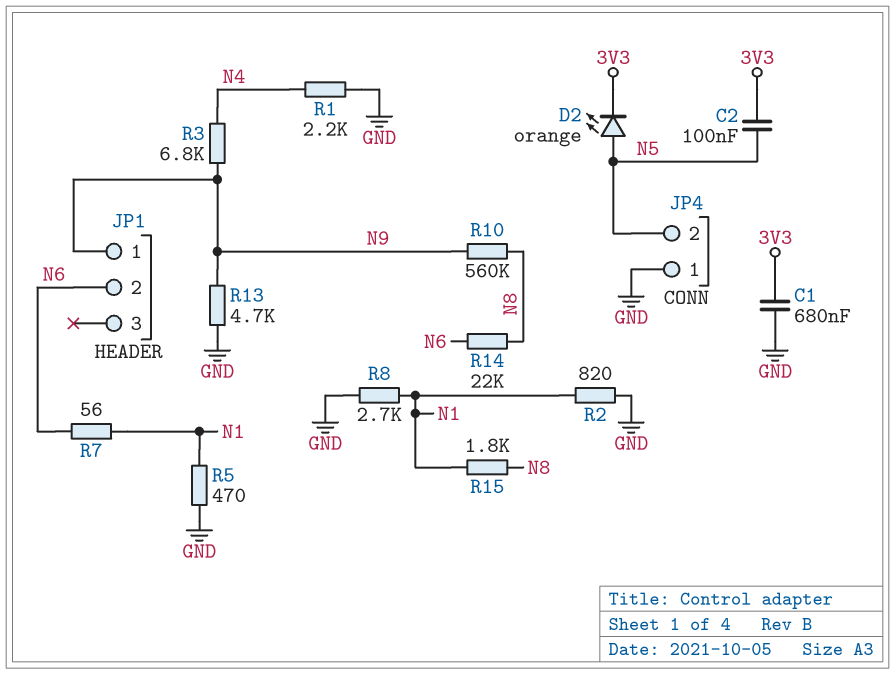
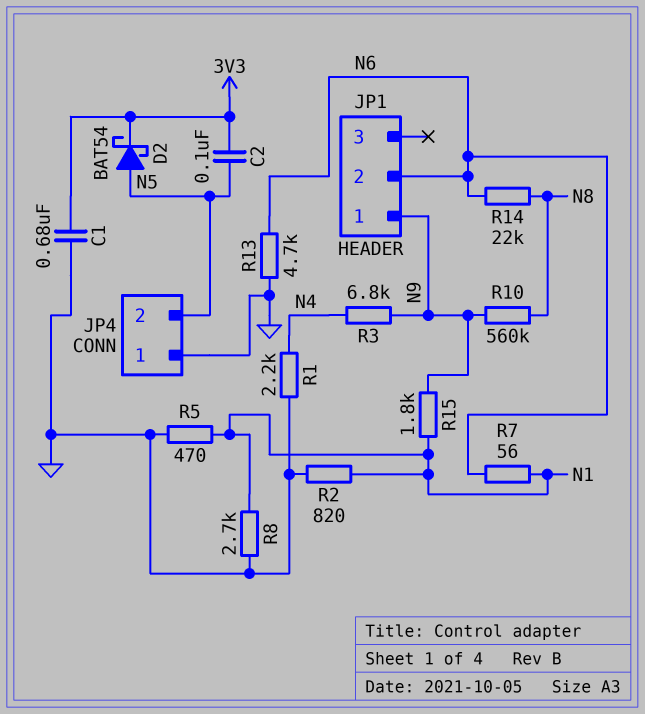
D2: LED orange (A N5, K 3V3) -> schottky BAT54 (A N5, K 3V3)
R13: 4.7k (GND, N9) -> 4.7k (GND, N6)
R15: 1.8k (N1, N8) -> 1.8k (N1, N9)

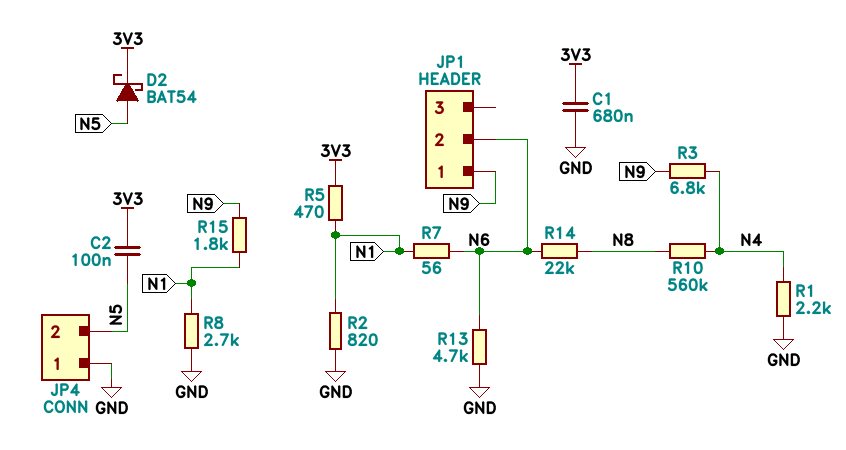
R5: 470 (GND, N1) -> 470 (3V3, N1)
R10: 560k (N8, N9) -> 560k (N4, N8)

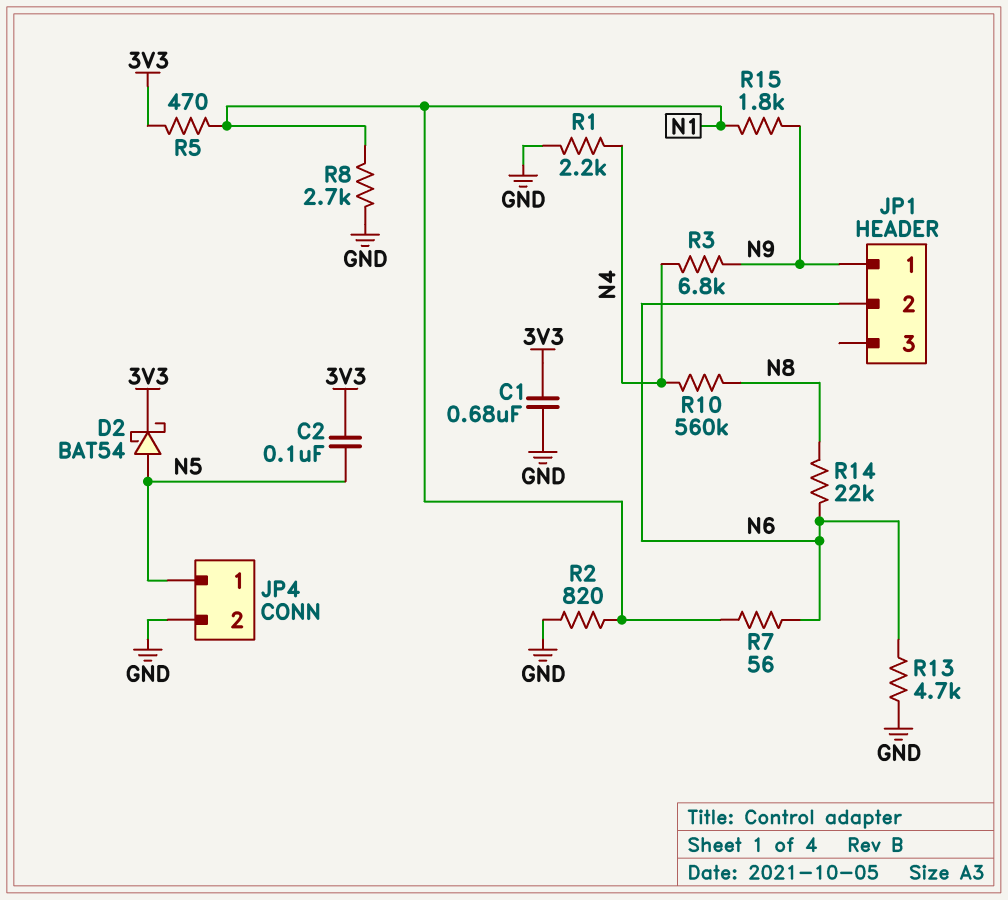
JP4 pin 1: GND -> N5
JP4 pin 2: N5 -> GND

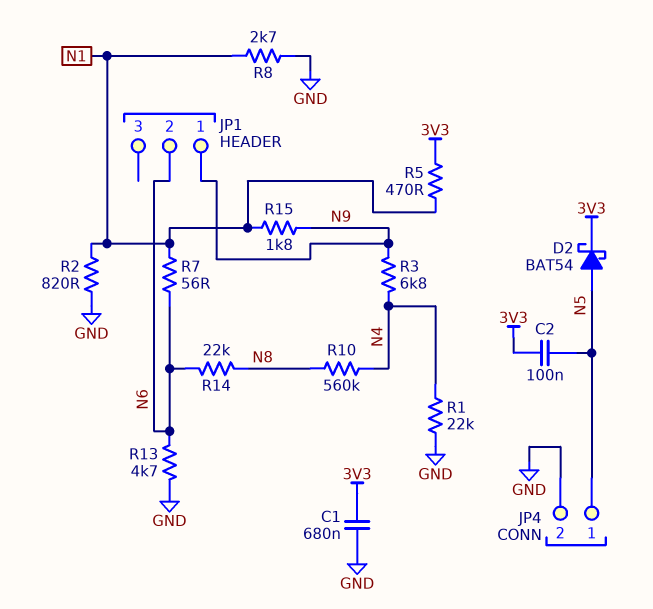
R1: 2.2k (GND, N4) -> 22k (GND, N4)

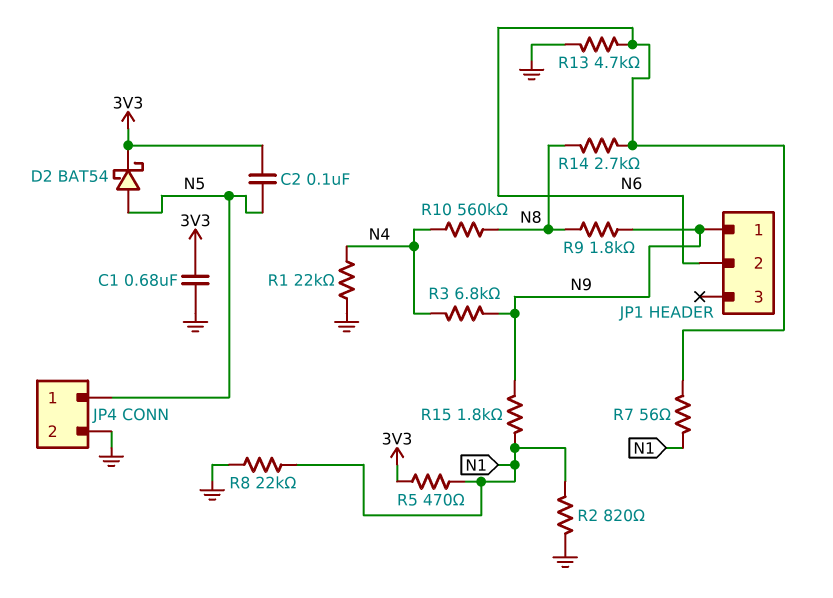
R8: 2.7k (GND, N1) -> 22k (GND, N1)
R9: none -> 1.8k (N8, N9)
R14: 22k (N6, N8) -> 2.7k (N6, N8)

